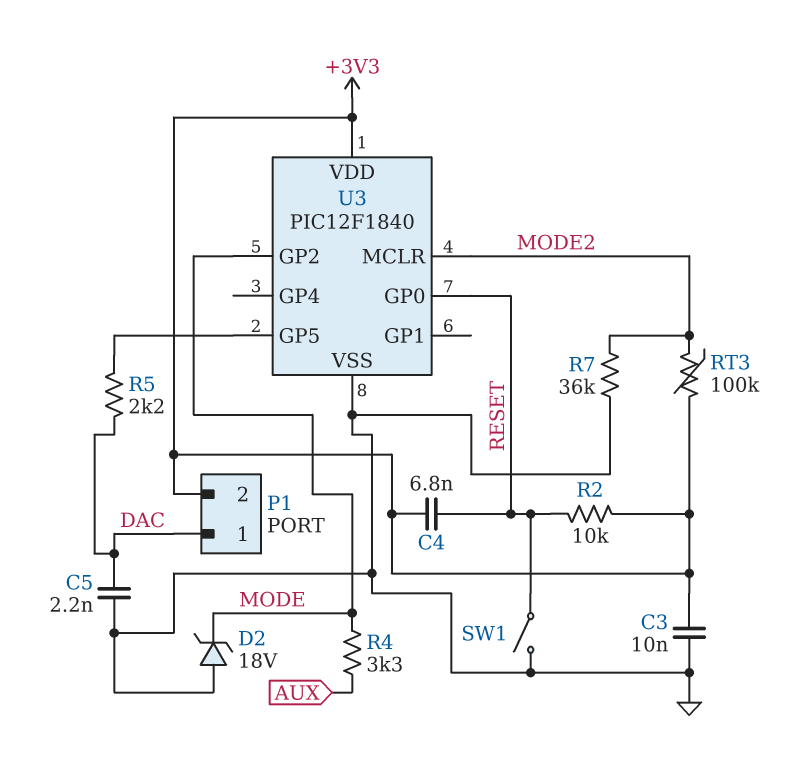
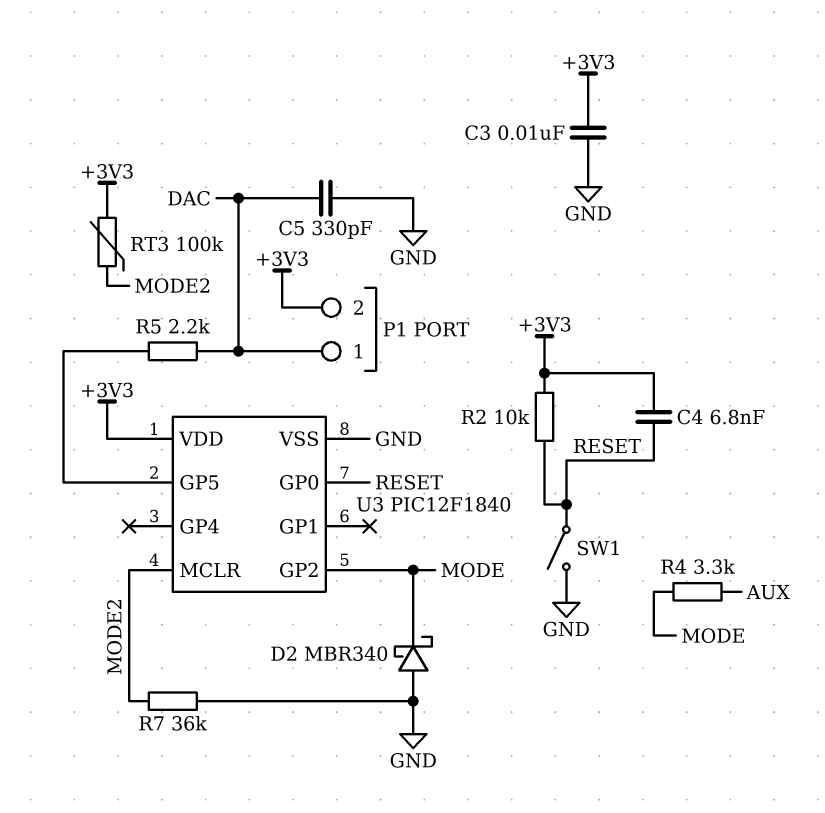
C5: 2.2nF (DAC, GND) -> 330pF (DAC, GND)
D2: zener 18V (A GND, K MODE) -> schottky MBR340 (A GND, K MODE)

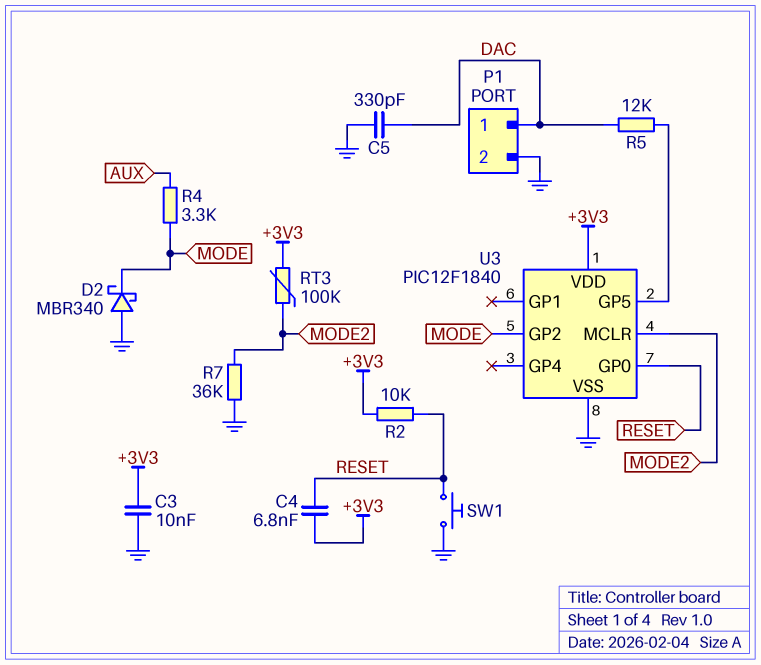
P1 pin 2: +3V3 -> GND
R5: 2.2k (DAC, U3/GP5) -> 12k (DAC, U3/GP5)
SW1: switch (GND, RESET) -> button (GND, RESET)

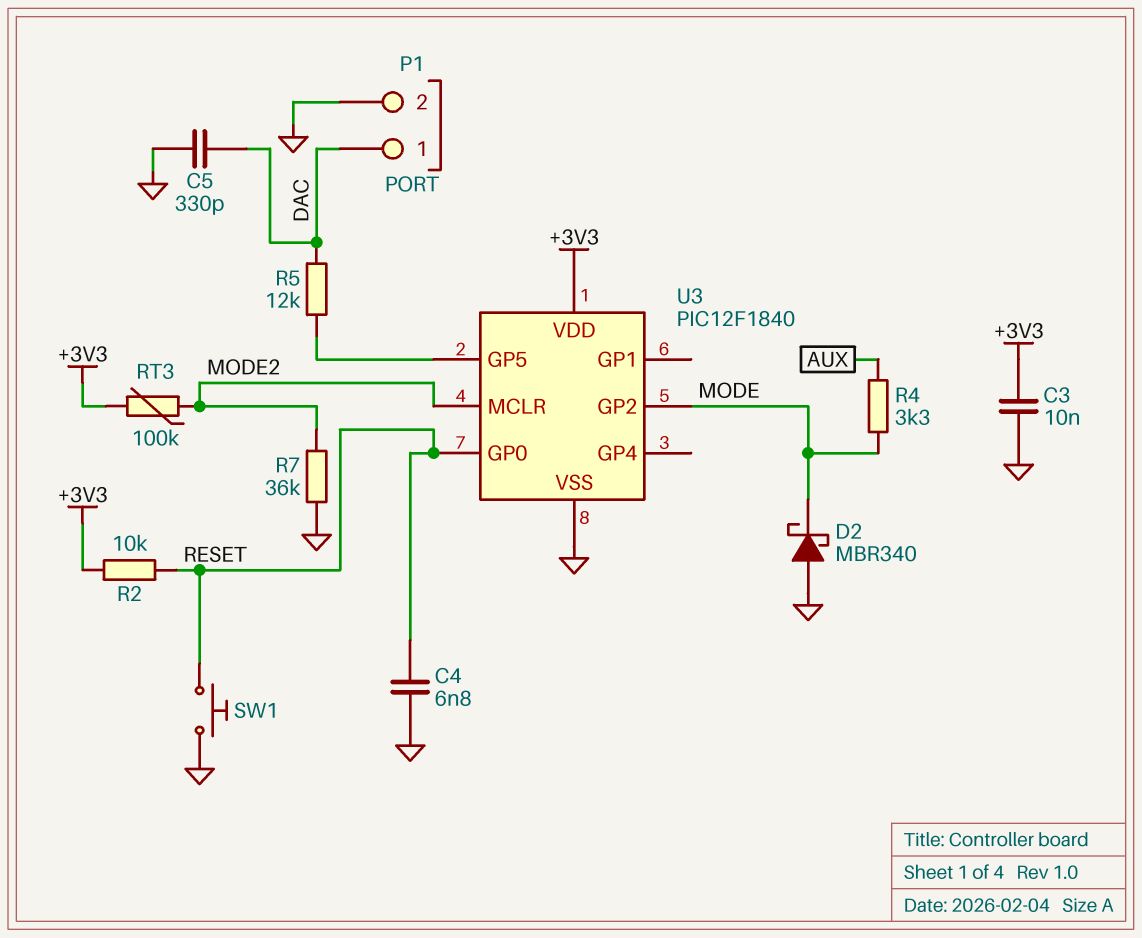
C4: 6.8nF (+3V3, RESET) -> 6.8nF (GND, RESET)

